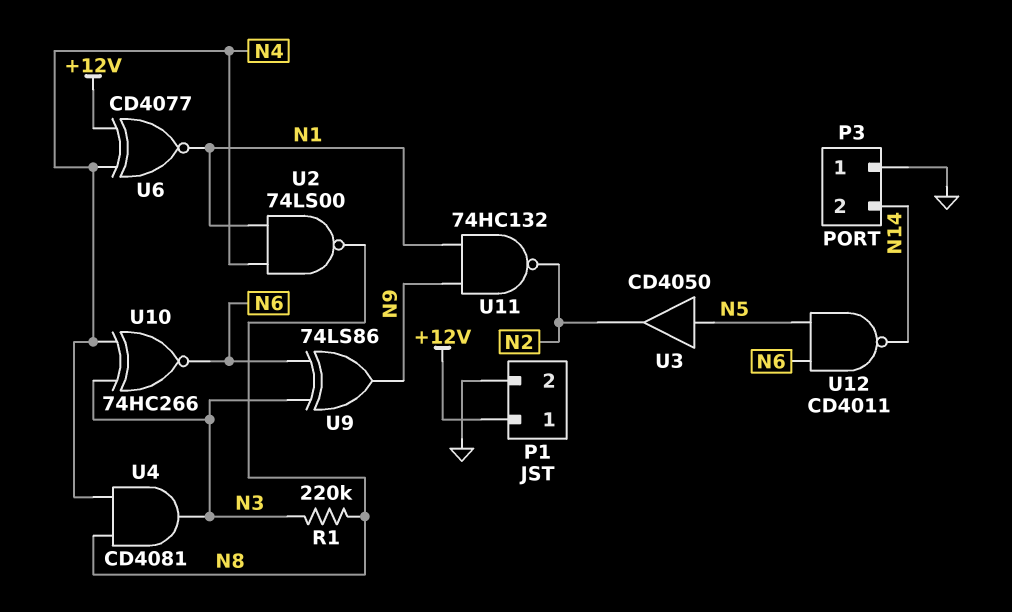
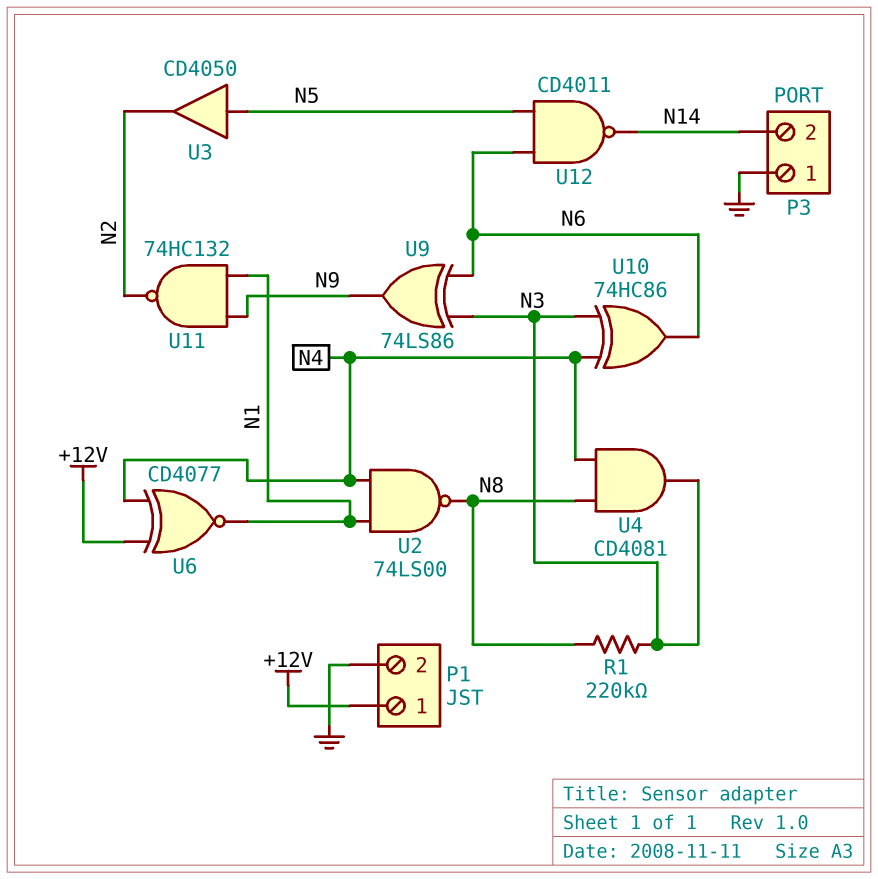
U10: XNOR 74HC266 (in N3, in N4, out N6) -> XOR 74HC86 (in N3, in N4, out N6)

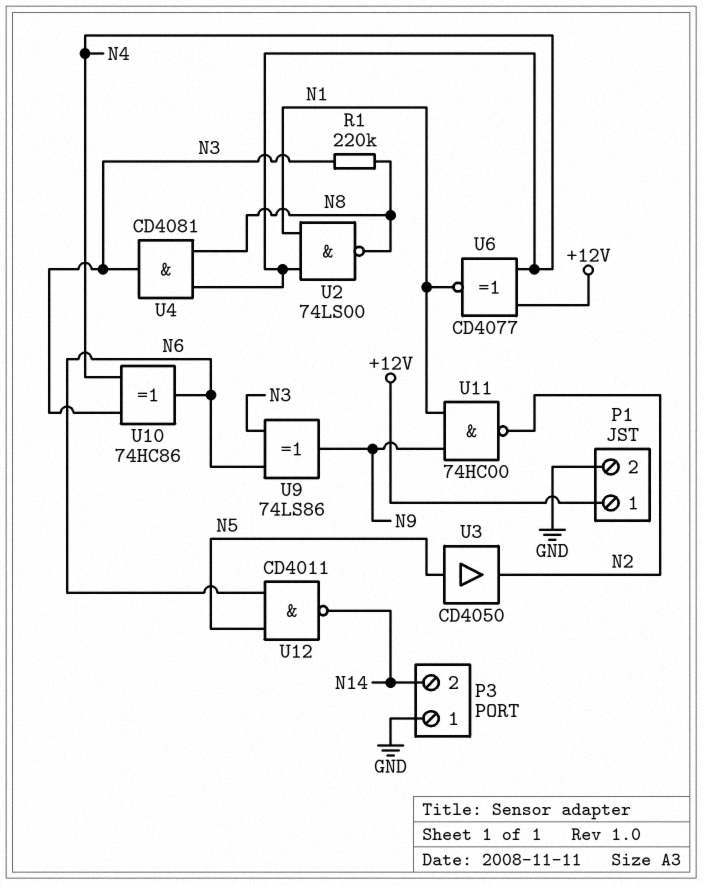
U11: NAND 74HC132 (in N1, in N9, out N2) -> NAND 74HC00 (in N1, in N9, out N2)

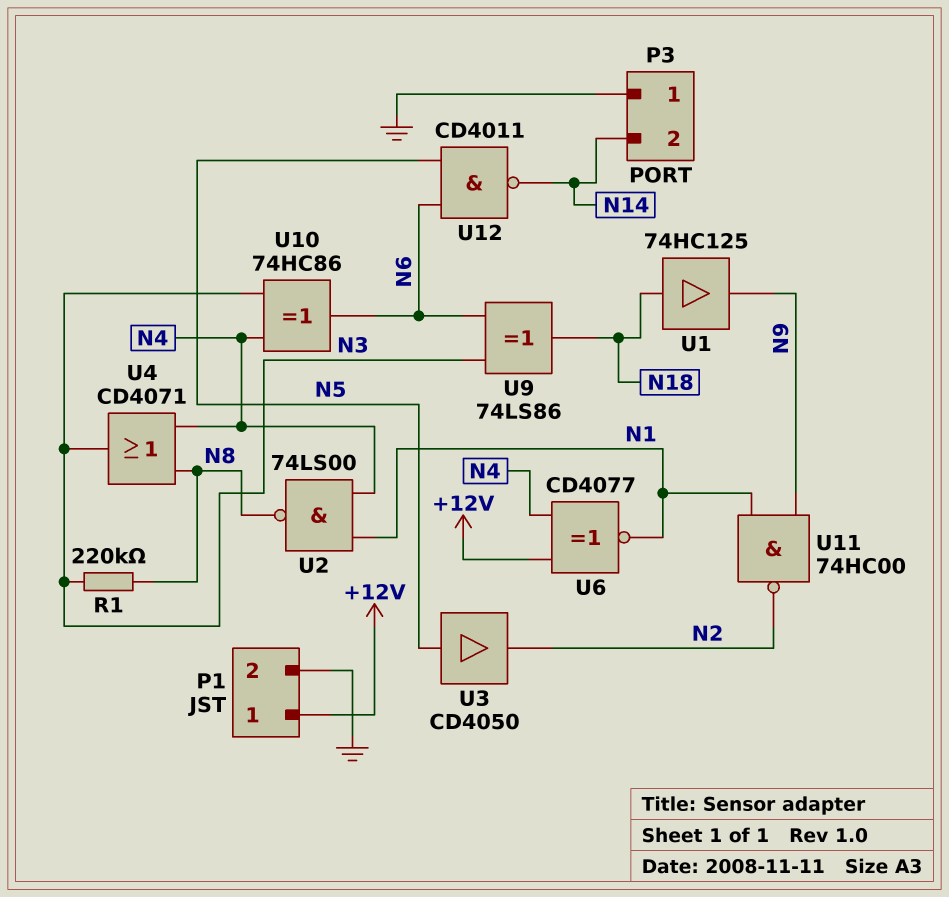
U1: none -> buffer 74HC125 (in N18, out N9)
U4: AND CD4081 (in N4, in N8, out N3) -> OR CD4071 (in N4, in N8, out N3)
U9: XOR 74LS86 (in N3, in N6, out N9) -> XOR 74LS86 (in N3, in N6, out N18)

